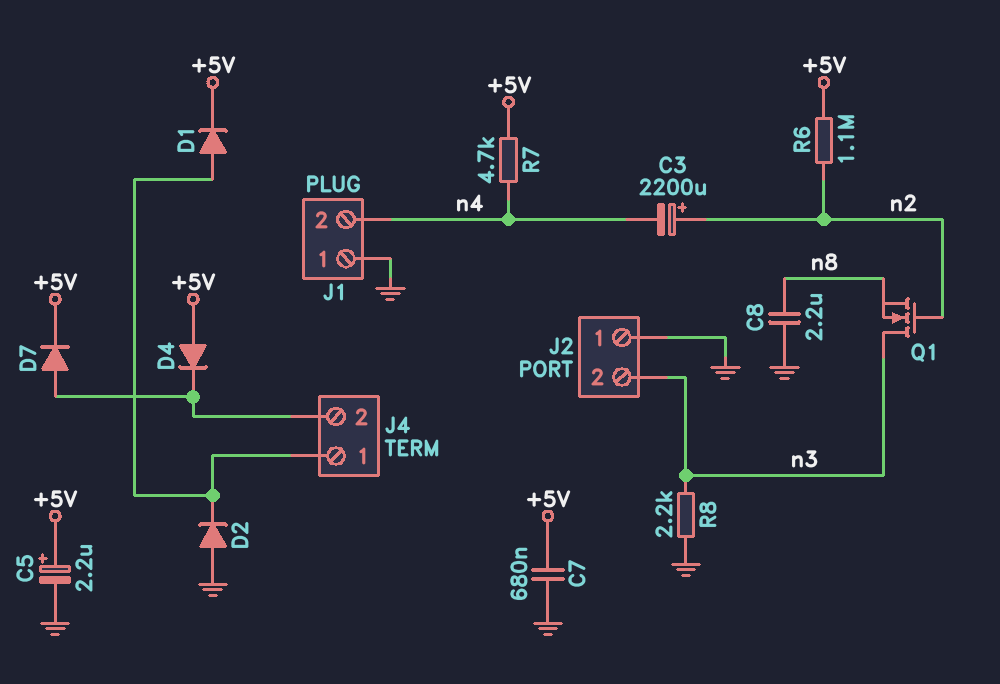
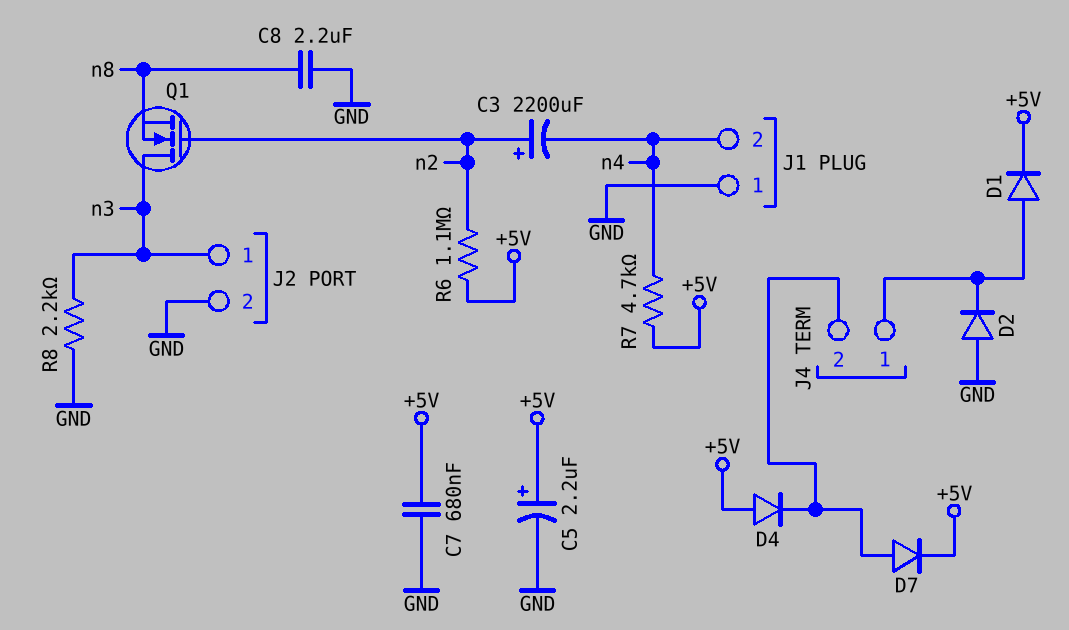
J2 pin 1: GND -> n3
J2 pin 2: n3 -> GND

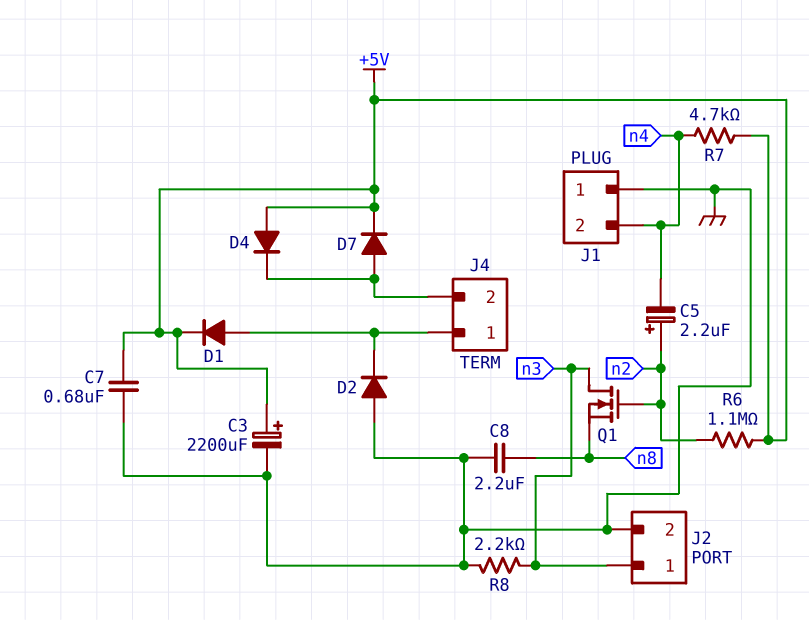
C3: 2200uF (plus n2, minus n4) -> 2200uF (plus +5V, minus GND)
C5: 2.2uF (plus +5V, minus GND) -> 2.2uF (plus n2, minus n4)

